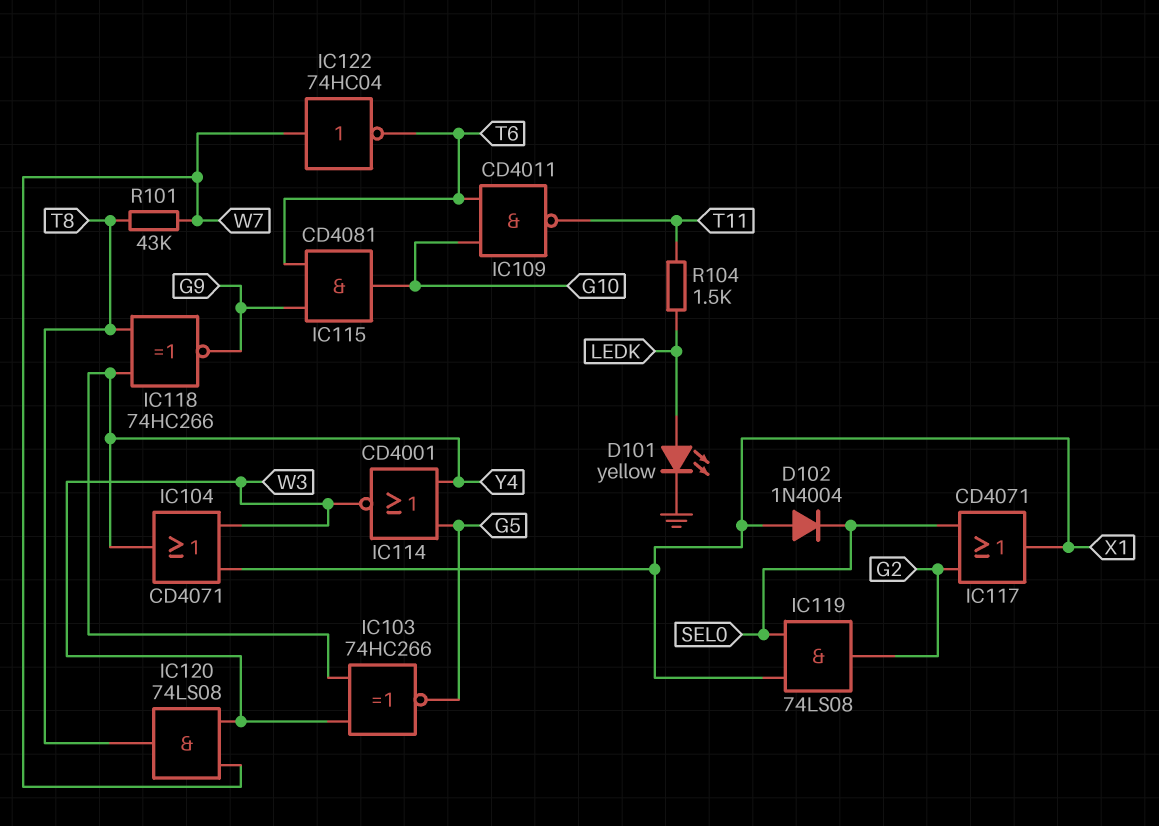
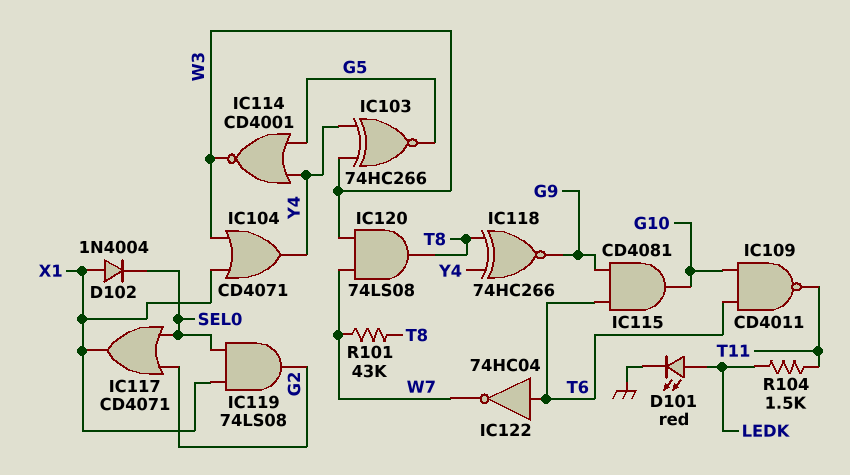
D101: LED yellow (A LEDK, K GND) -> LED red (A LEDK, K GND)
IC122: NOT 74HC04 (in W7, out T6) -> NOT 74HC04 (in T6, out W7)

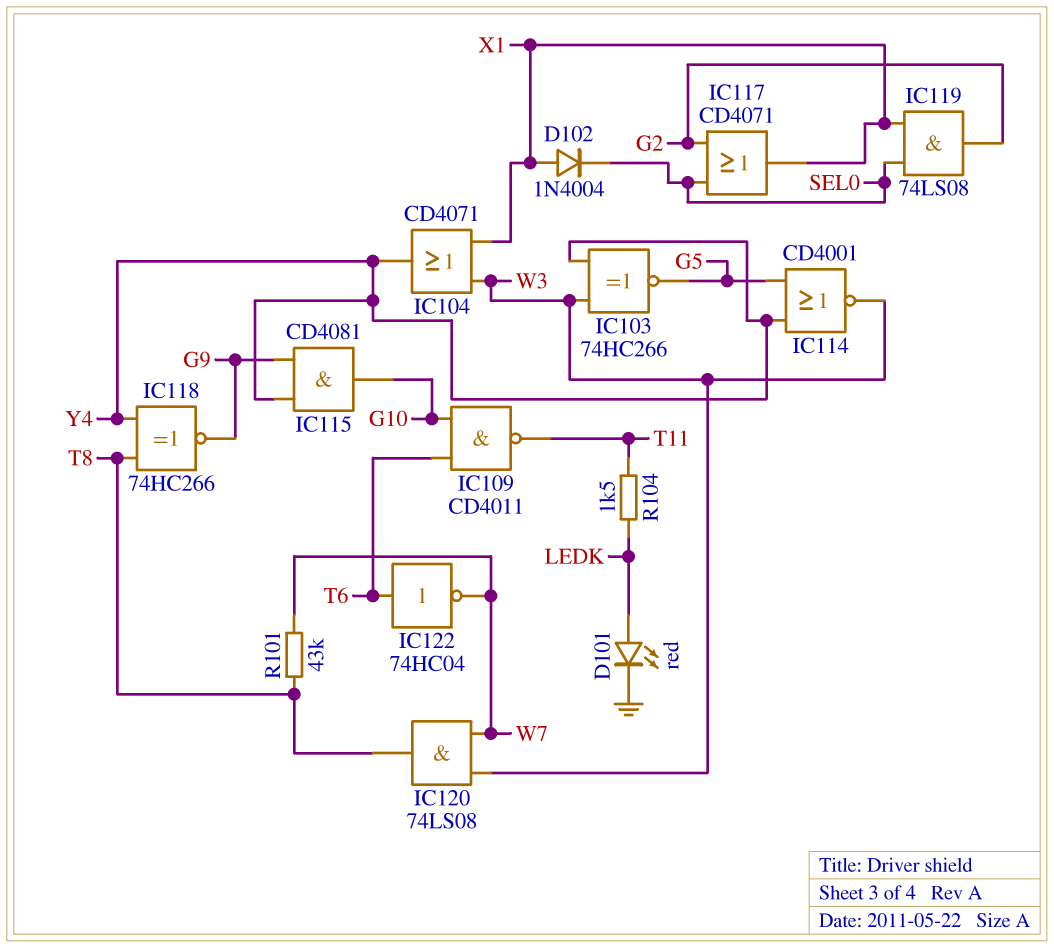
IC115: AND CD4081 (in G9, in T6, out G10) -> AND CD4081 (in G9, in Y4, out G10)

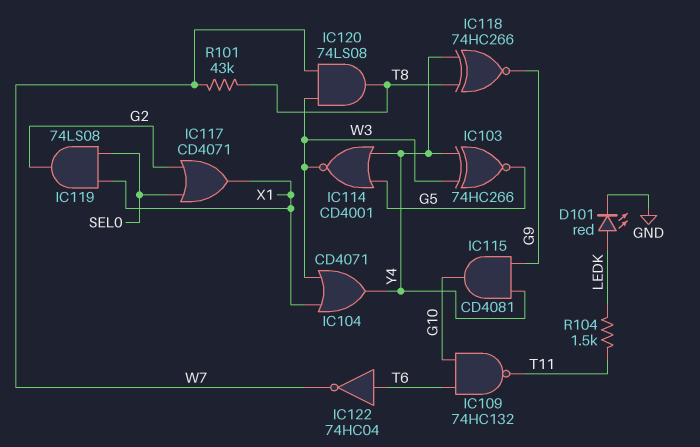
D102: diode 1N4004 (A X1, K SEL0) -> none
IC109: NAND CD4011 (in G10, in T6, out T11) -> NAND 74HC132 (in G10, in T6, out T11)

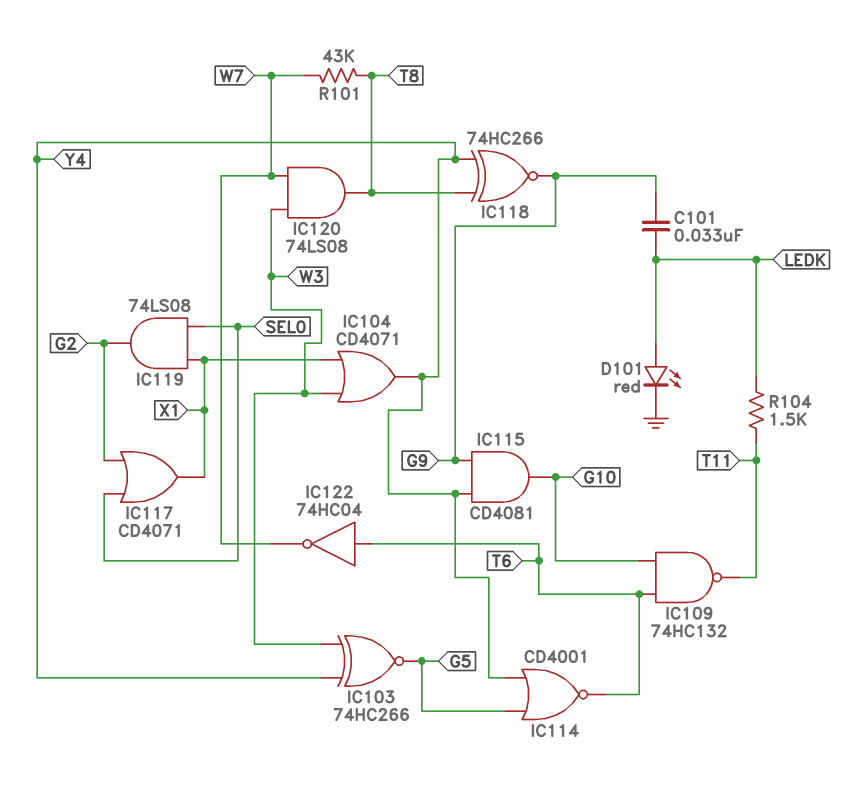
C101: none -> 33nF (G9, LEDK)
IC114: NOR CD4001 (in G5, in Y4, out W3) -> NOR CD4001 (in G5, in Y4, out T6)

